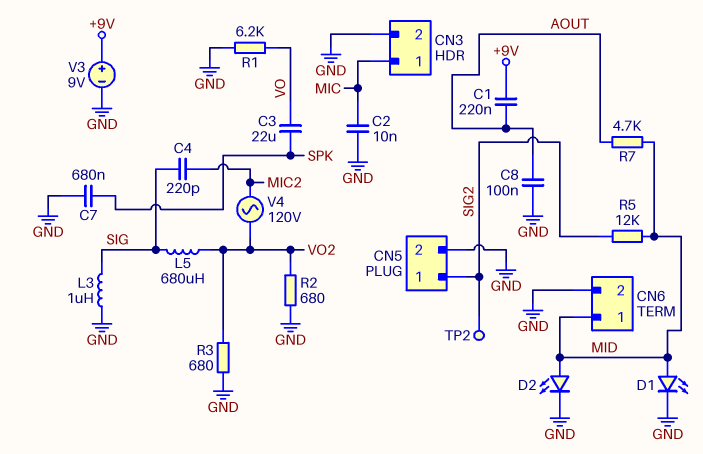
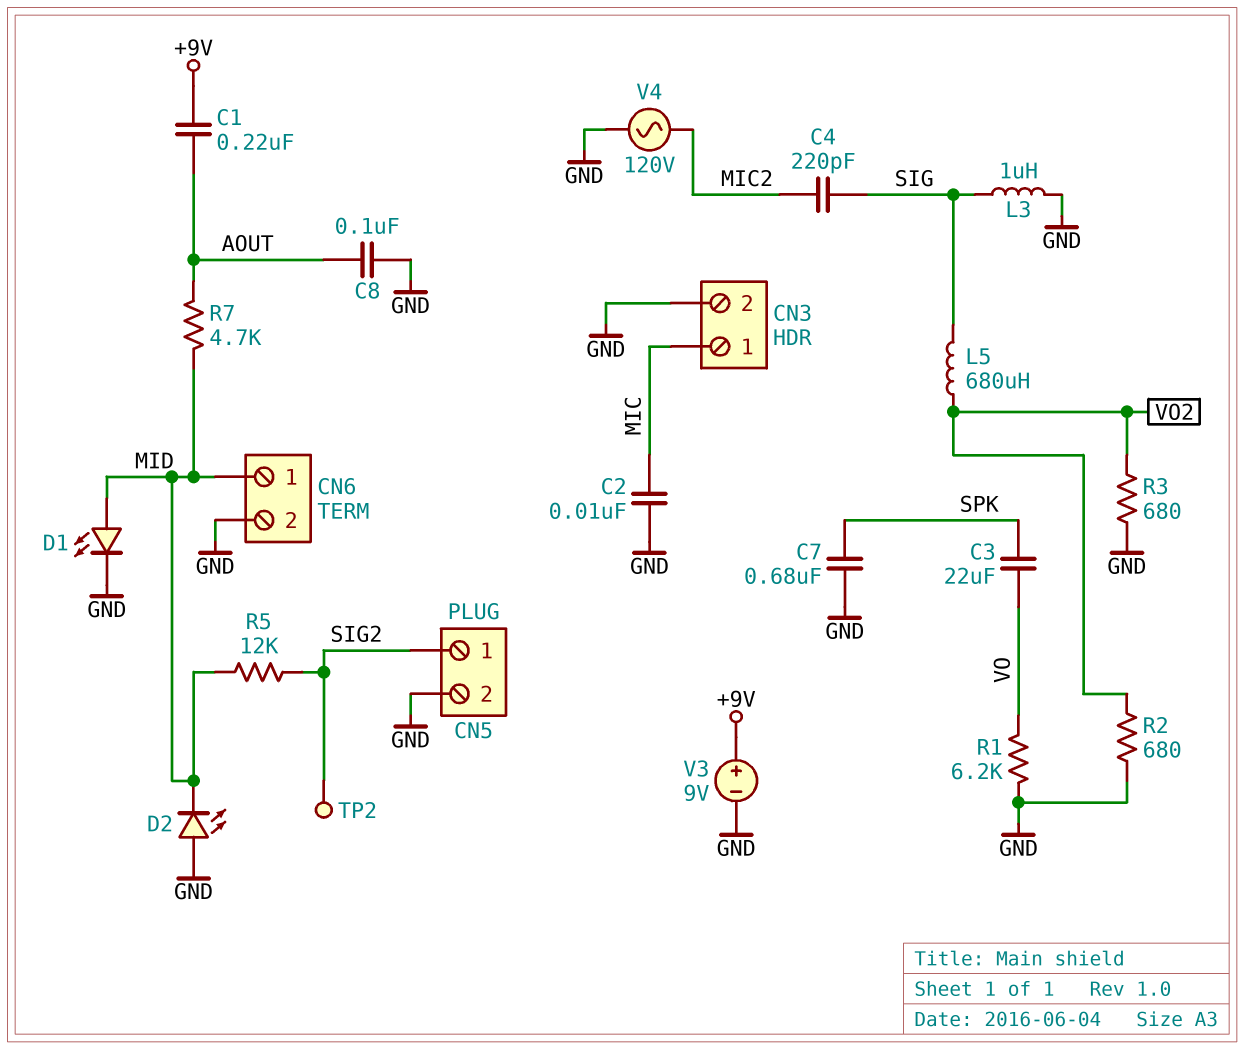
D2: LED (A MID, K GND) -> LED (A GND, K MID)
V4: AC 120V (MIC2, VO2) -> AC 120V (GND, MIC2)

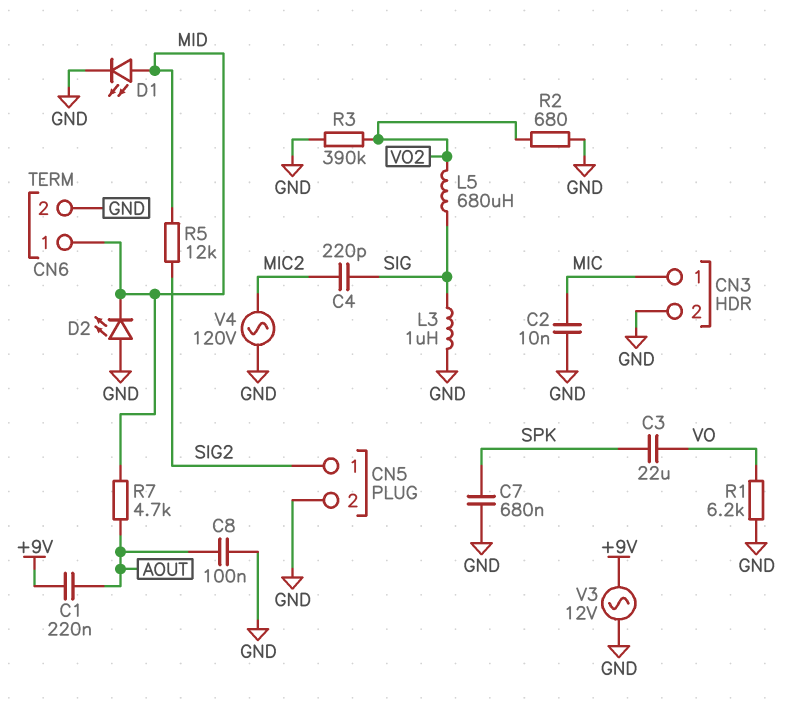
R3: 680 (GND, VO2) -> 390k (GND, VO2)
TP2: test point (SIG2) -> none
V3: 9V (plus +9V, minus GND) -> AC 12V (+9V, GND)

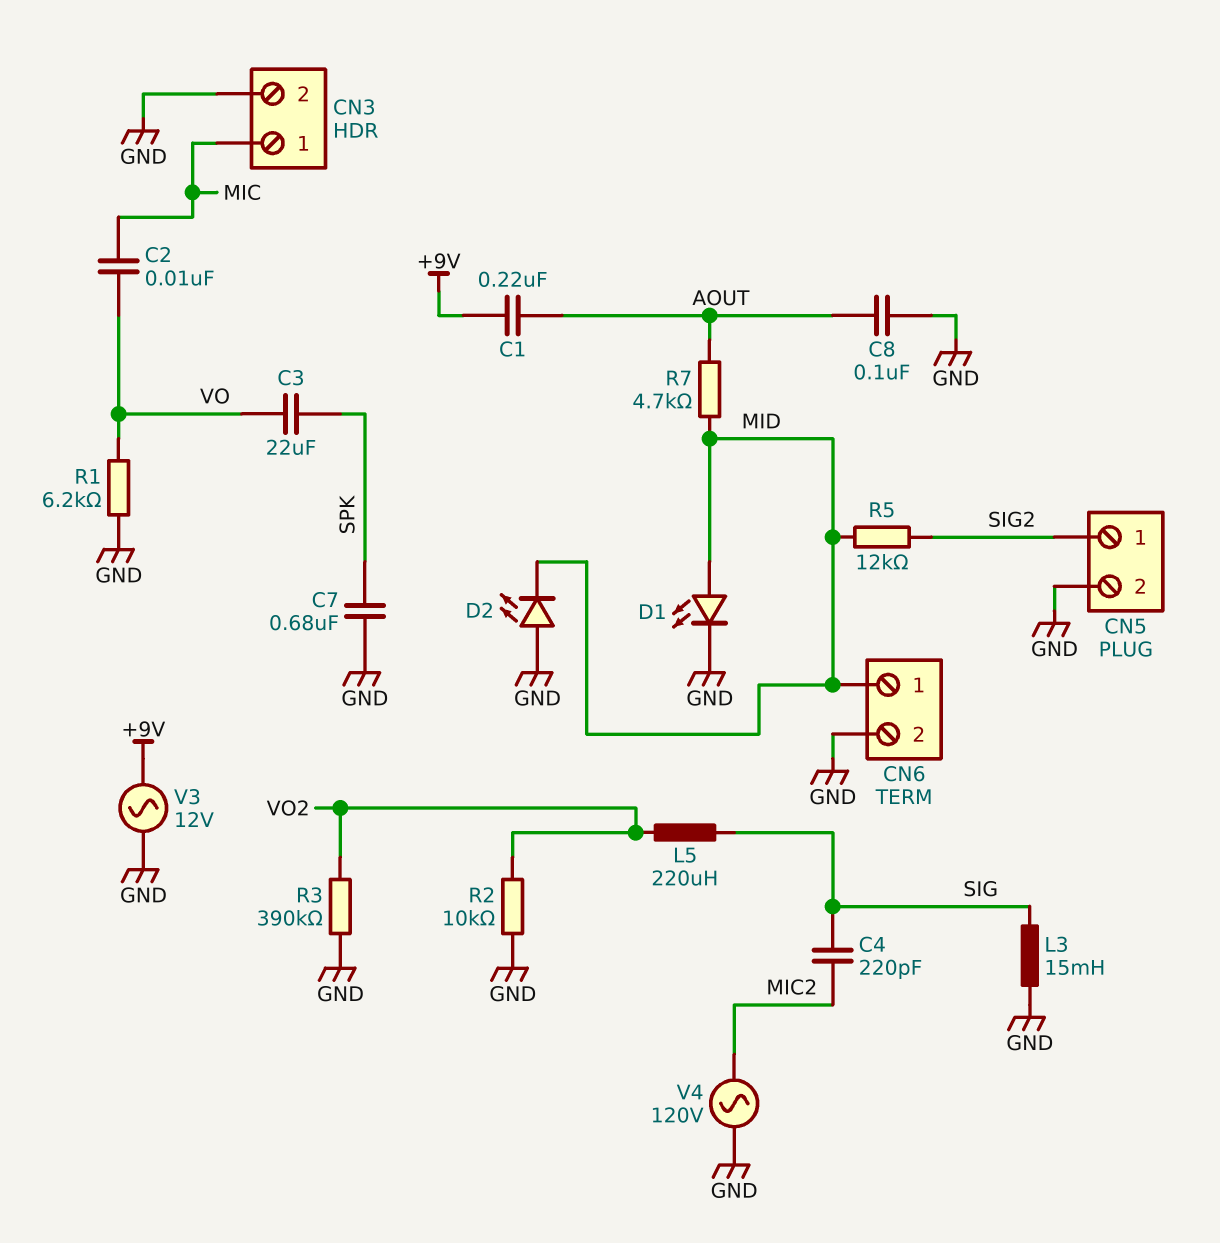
C2: 10nF (GND, MIC) -> 10nF (MIC, VO)
L3: 1uH (GND, SIG) -> 15mH (GND, SIG)
L5: 680uH (SIG, VO2) -> 220uH (SIG, VO2)
R2: 680 (GND, VO2) -> 10k (GND, VO2)

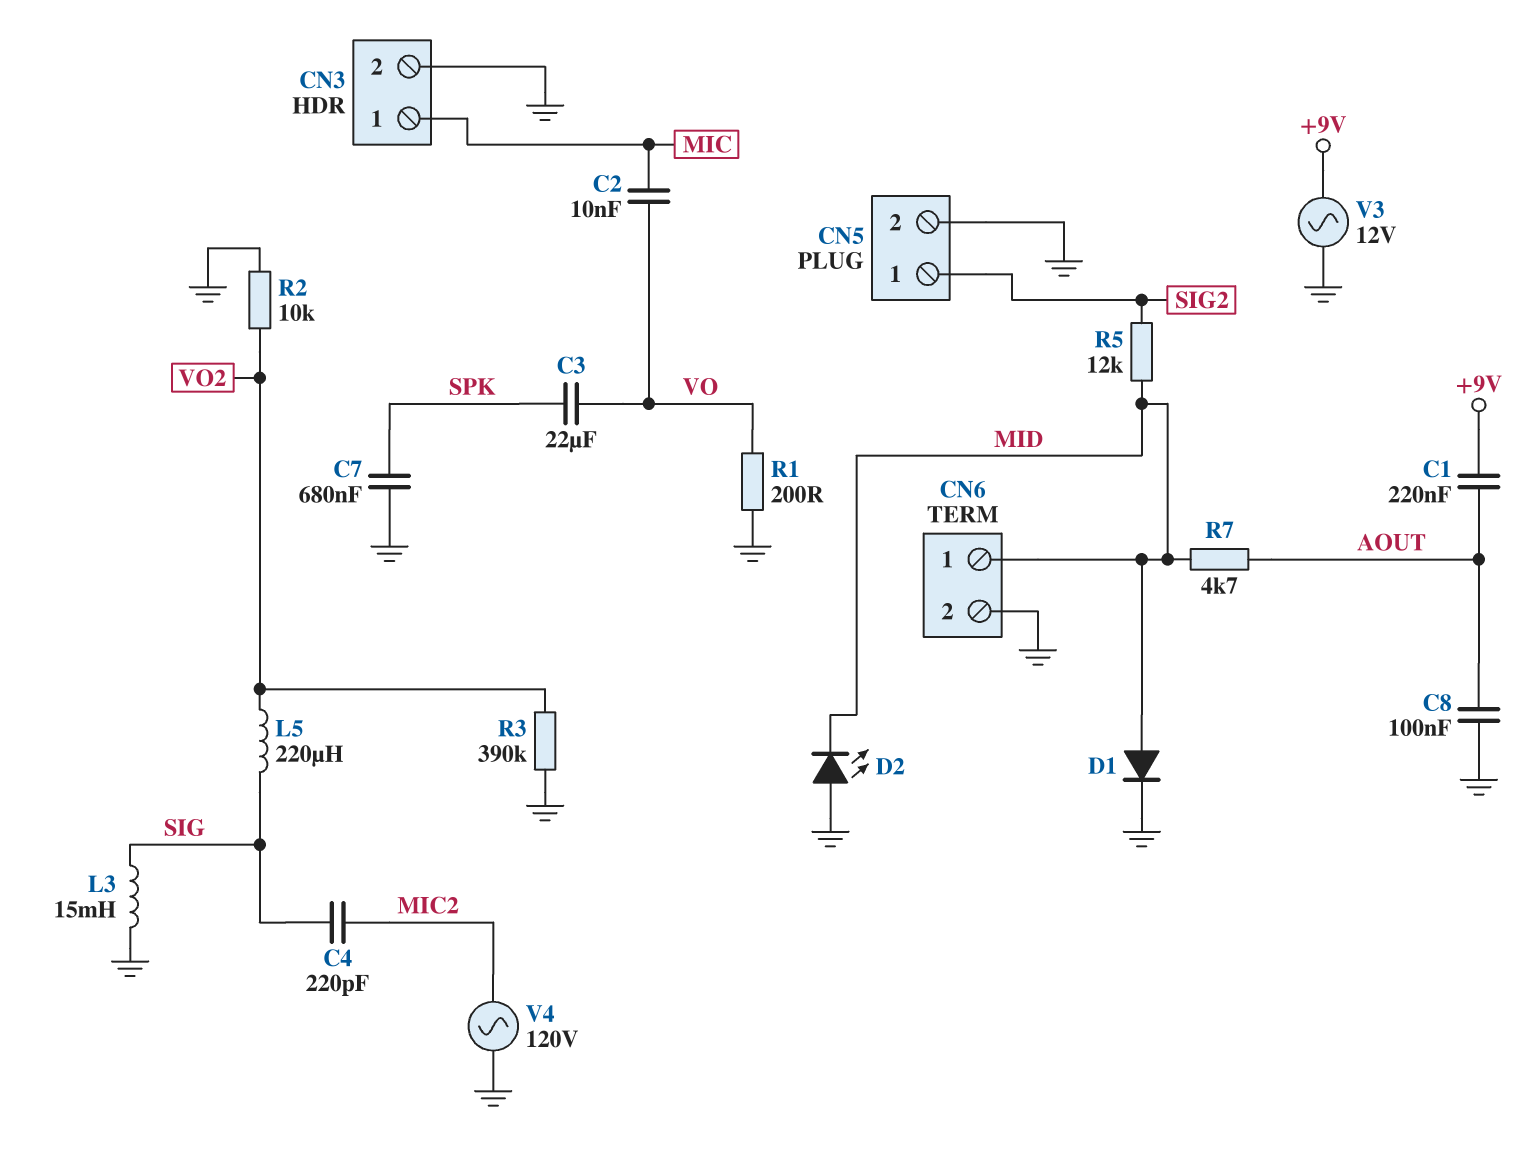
D1: LED (A MID, K GND) -> diode (A MID, K GND)
R1: 6.2k (GND, VO) -> 200 (GND, VO)

